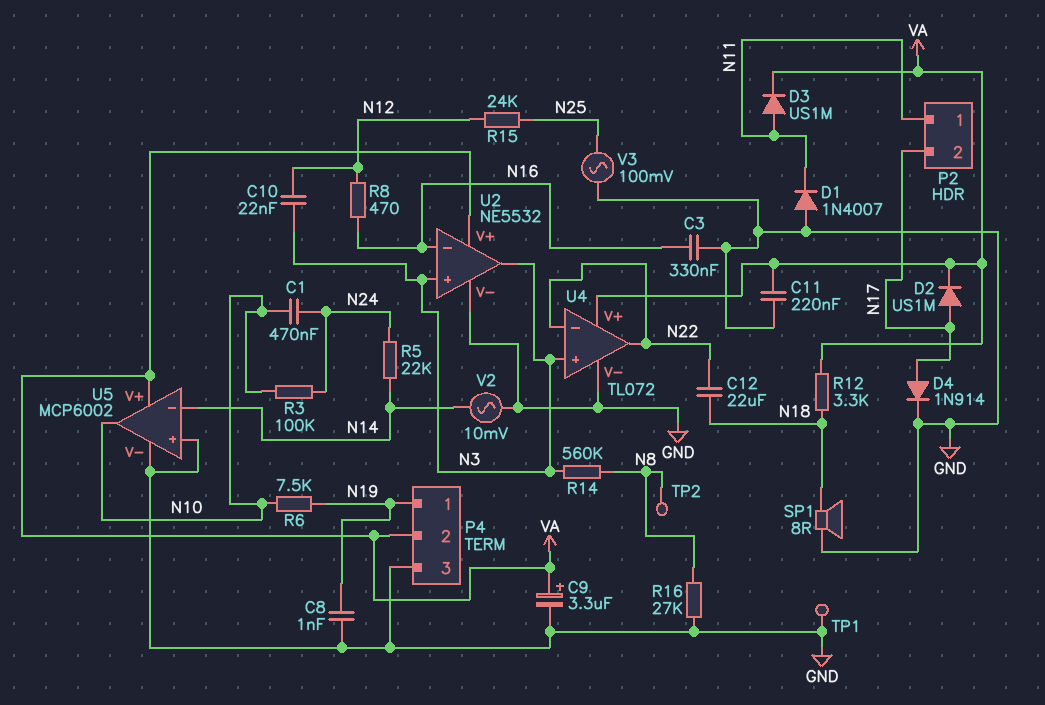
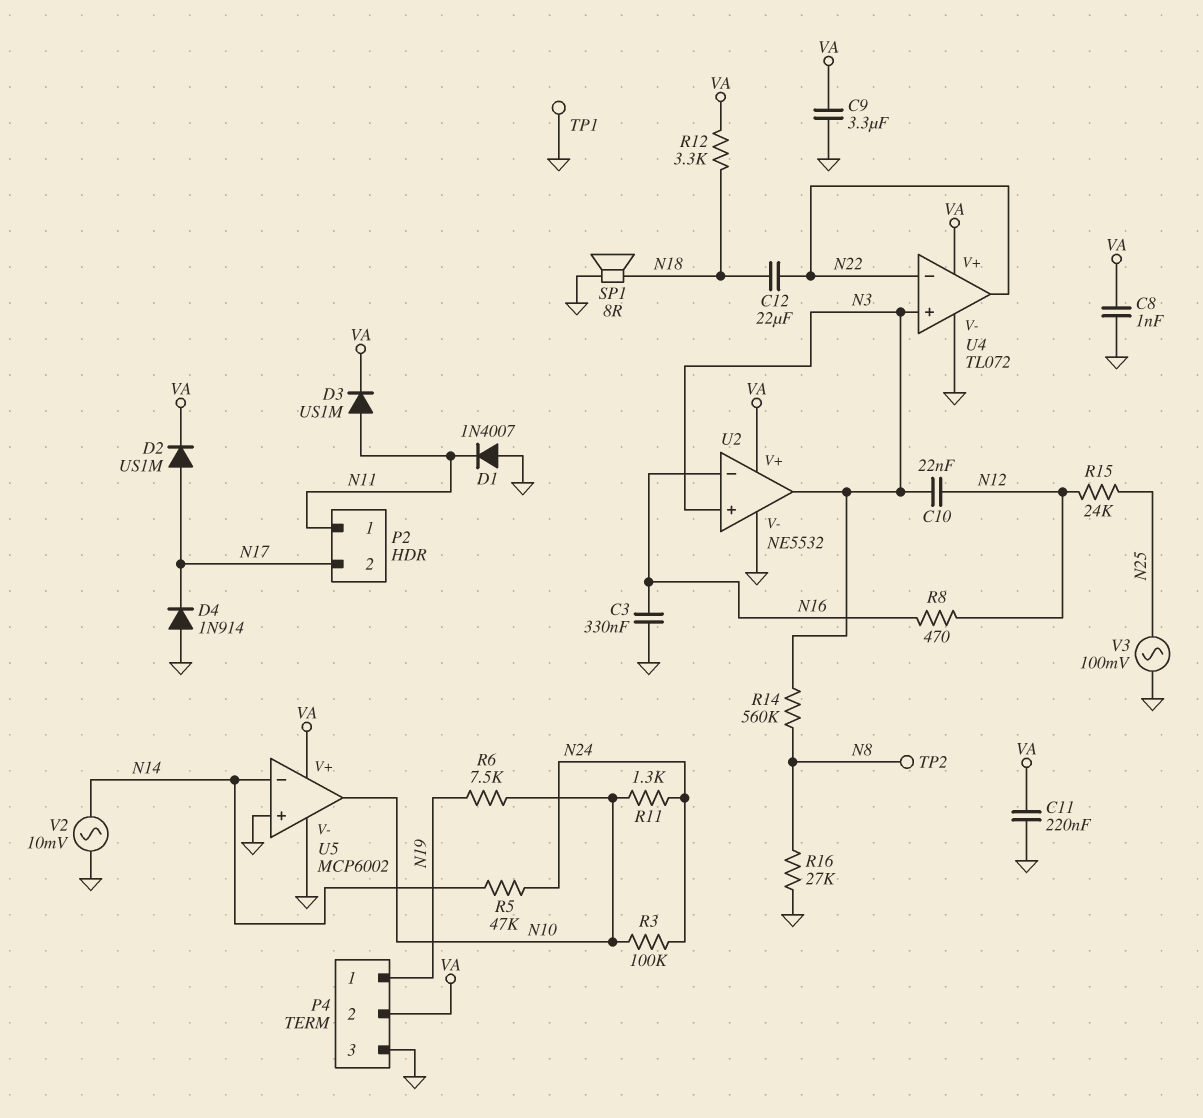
C1: 470nF (N10, N24) -> none
C8: 1nF (GND, N19) -> 1nF (GND, VA)
C9: 3.3uF (plus VA, minus GND) -> 3.3uF (GND, VA)
D4: diode 1N914 (A N17, K GND) -> diode 1N914 (A GND, K N17)
R5: 22k (N14, N24) -> 47k (N14, N24)
R11: none -> 1.3k (N10, N24)

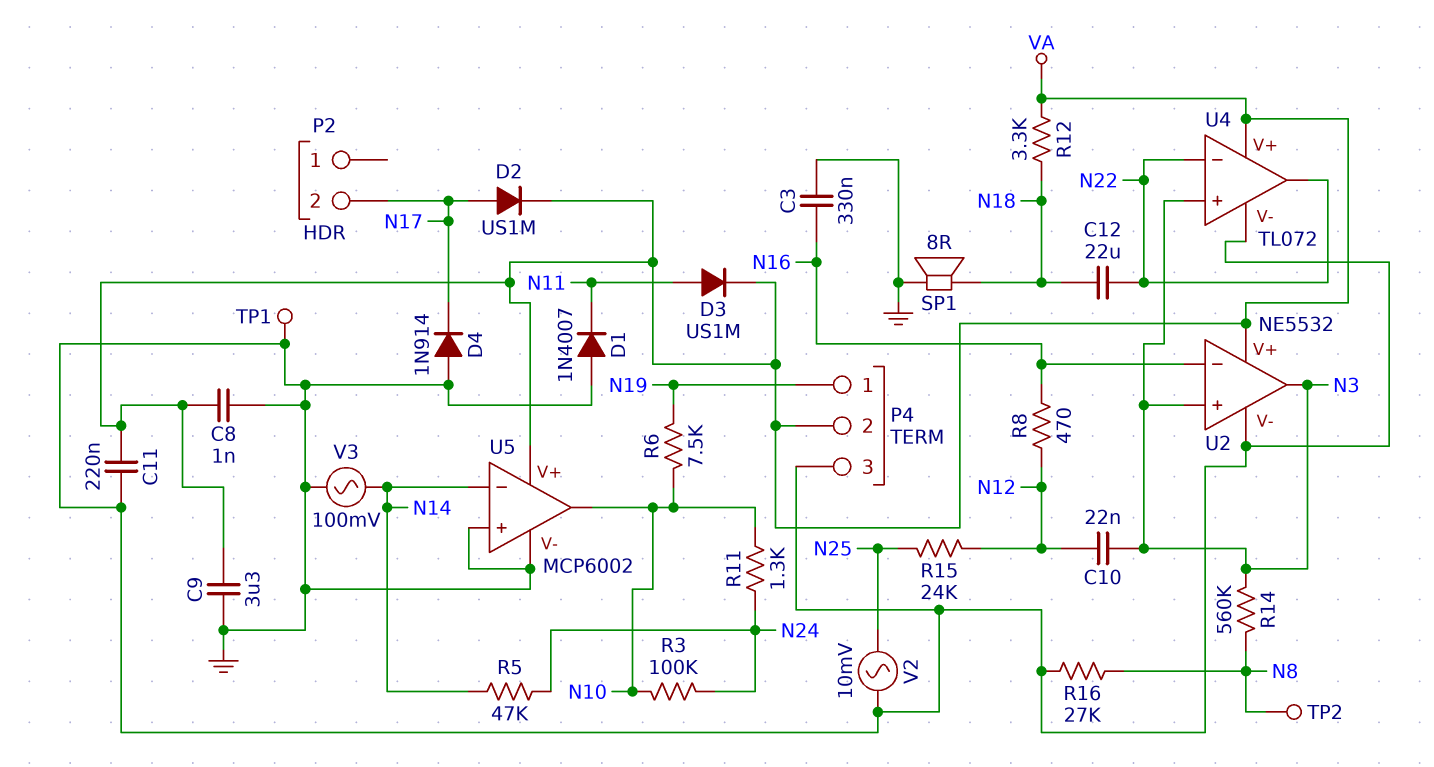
P2 pin 1: N11 -> none
V2: AC 10mV (GND, N14) -> AC 10mV (GND, N25)
V3: AC 100mV (GND, N25) -> AC 100mV (GND, N14)

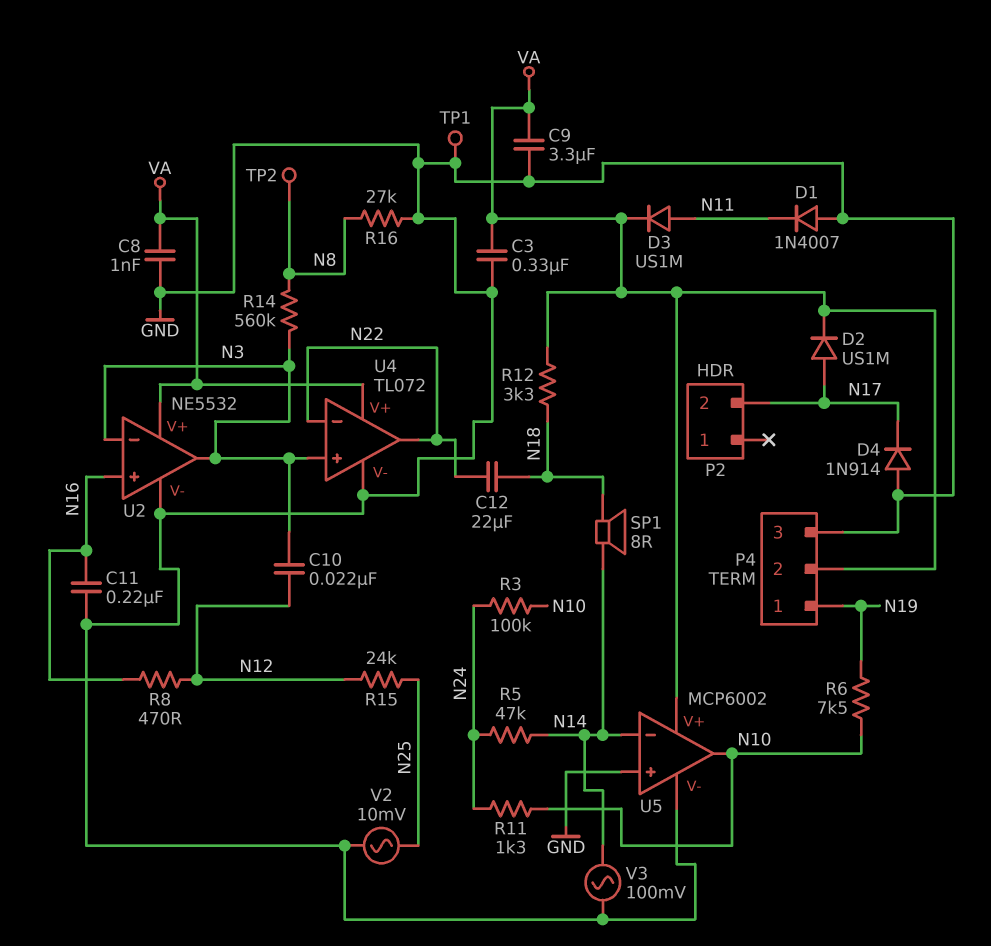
C3: 330nF (GND, N16) -> 330nF (GND, VA)
C11: 220nF (GND, VA) -> 220nF (GND, N16)
SP1: speaker 8R (GND, N18) -> speaker 8R (N14, N18)
U2 pin in+: N3 -> N16
U2 pin in-: N16 -> N3

